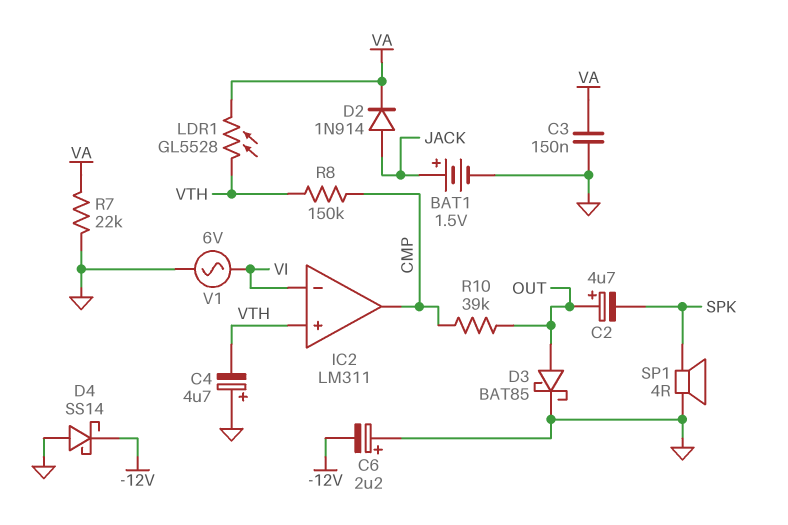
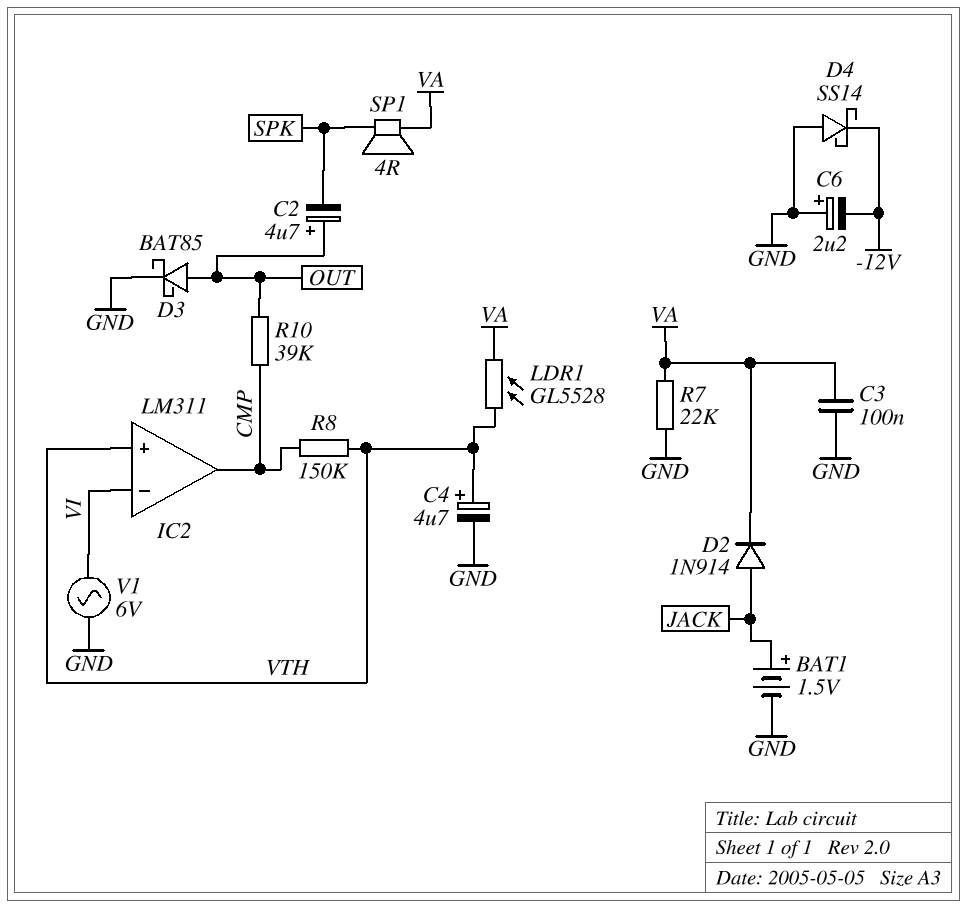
C3: 150nF (GND, VA) -> 100nF (GND, VA)
C4: 4.7uF (plus GND, minus VTH) -> 4.7uF (plus VTH, minus GND)
SP1: speaker 4R (GND, SPK) -> speaker 4R (SPK, VA)

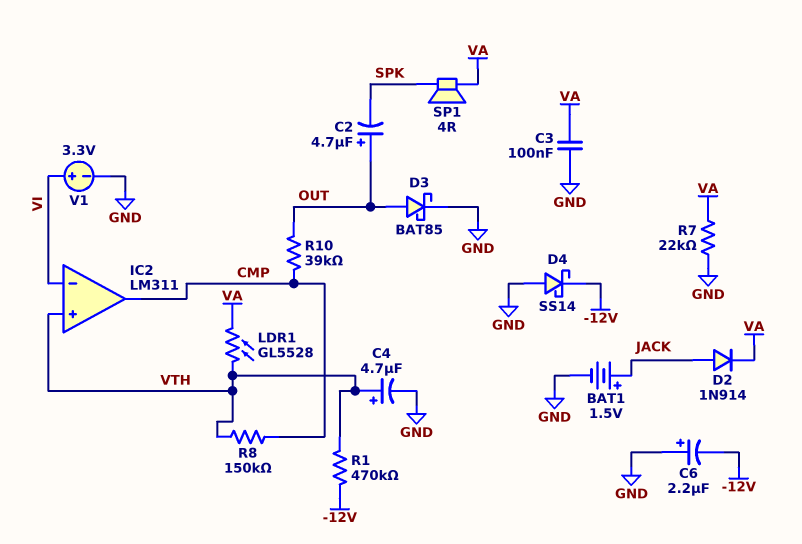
R1: none -> 470k (-12V, VTH)
V1: AC 6V (GND, VI) -> 3.3V (plus VI, minus GND)

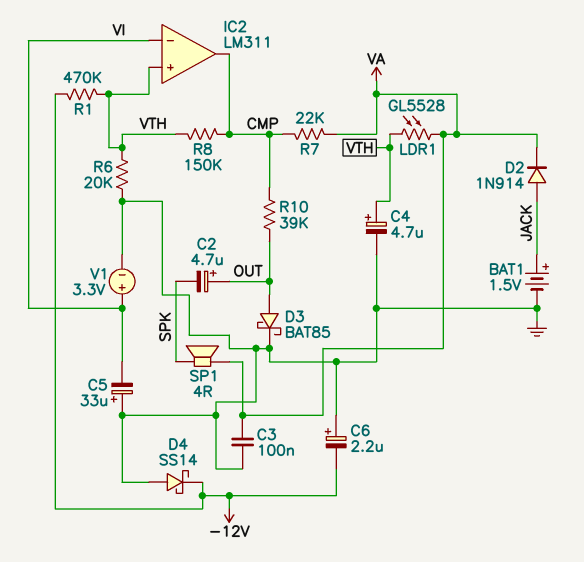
C5: none -> 33uF (plus GND, minus VI)
R6: none -> 20k (GND, VTH)
R7: 22k (GND, VA) -> 22k (CMP, VA)

